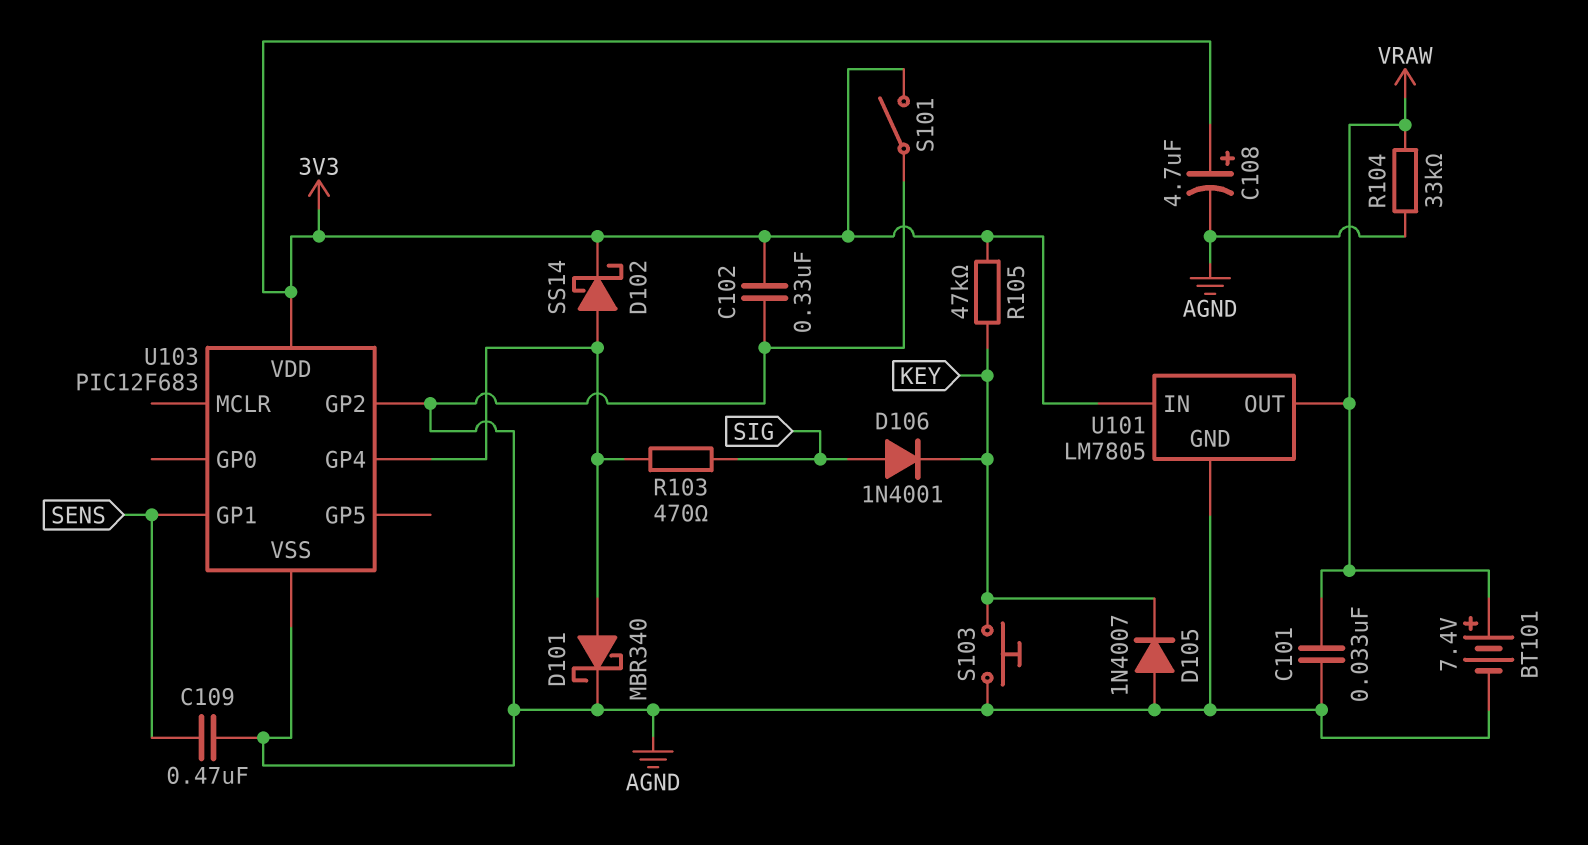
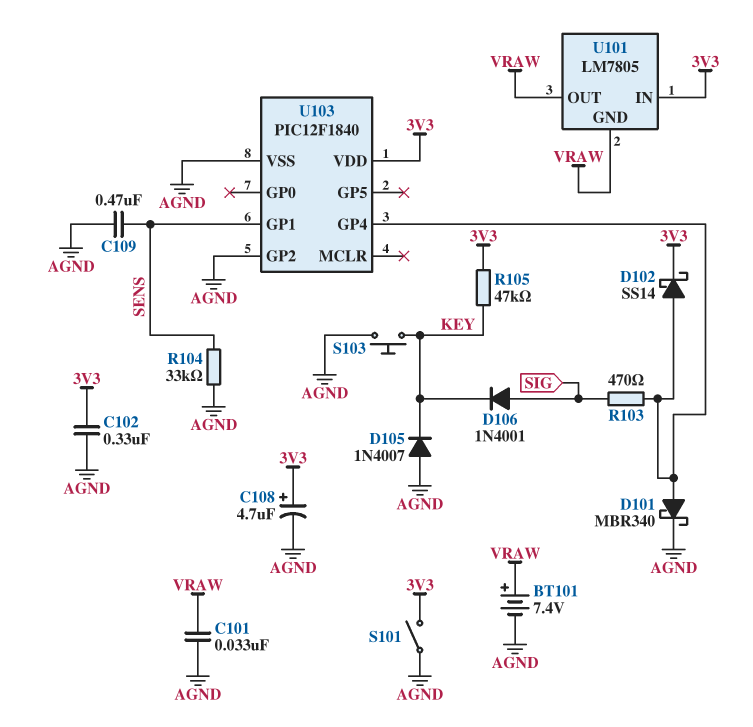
R104: 33k (AGND, VRAW) -> 33k (AGND, SENS)
U101 pin GND: AGND -> VRAW
U103: PIC12F683 -> PIC12F1840

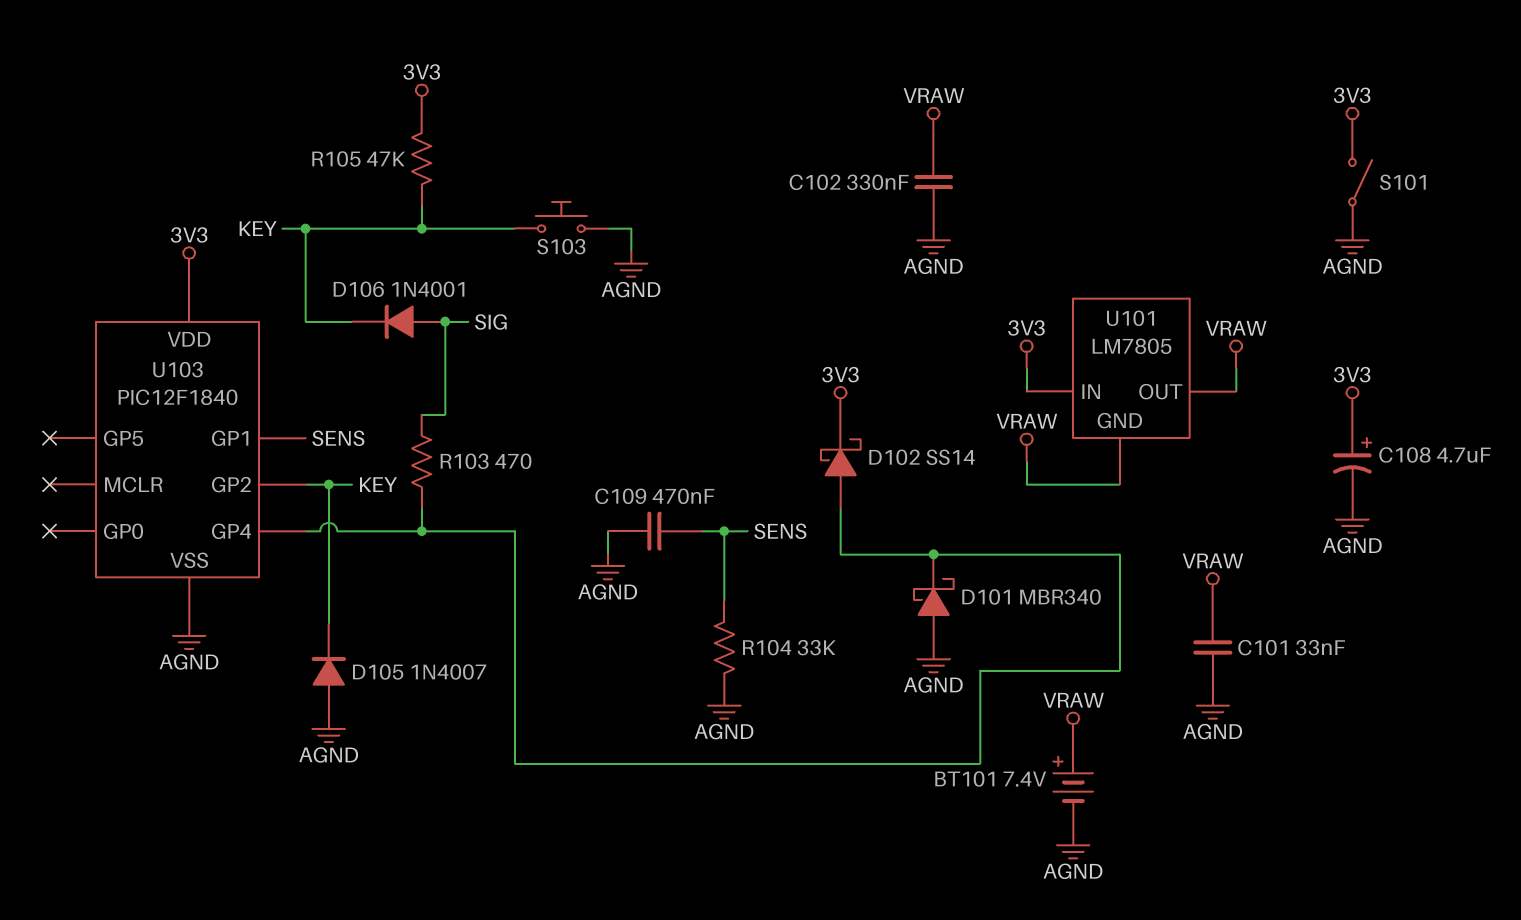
C102: 330nF (3V3, AGND) -> 330nF (AGND, VRAW)
D101: schottky MBR340 (A U103/GP4, K AGND) -> schottky MBR340 (A AGND, K U103/GP4)
U103 pin GP2: AGND -> KEY

